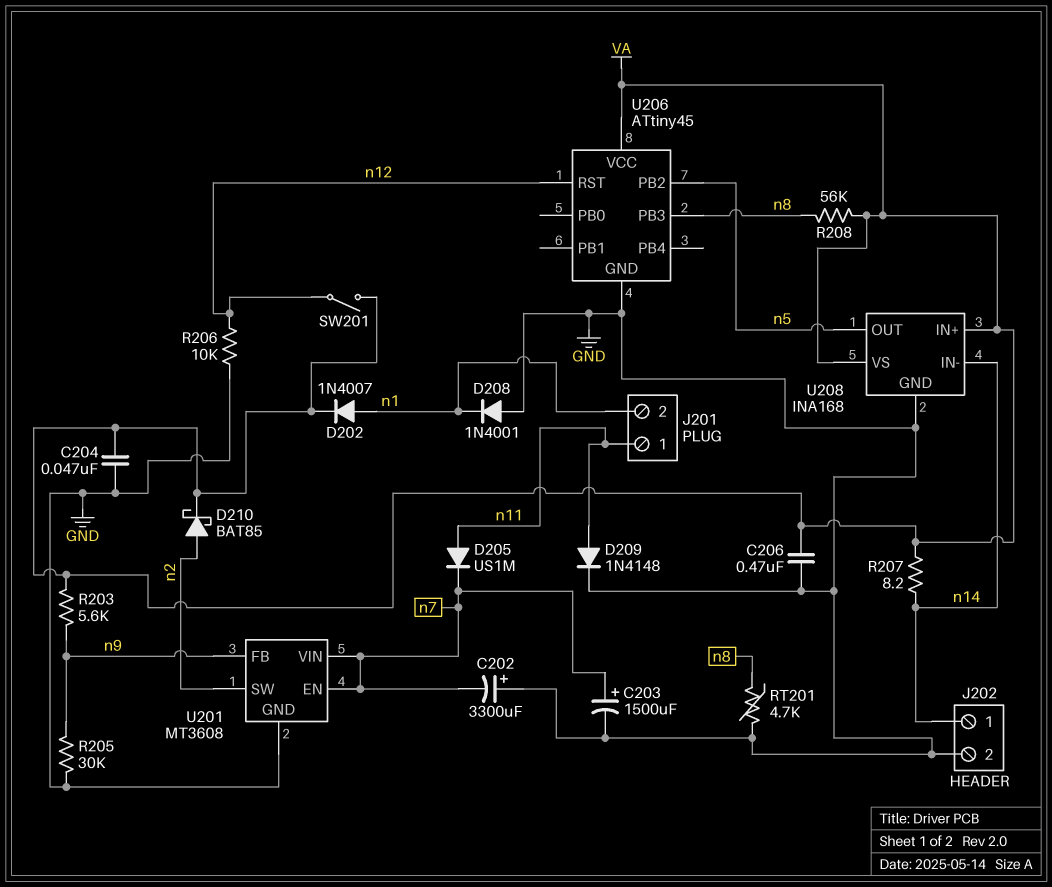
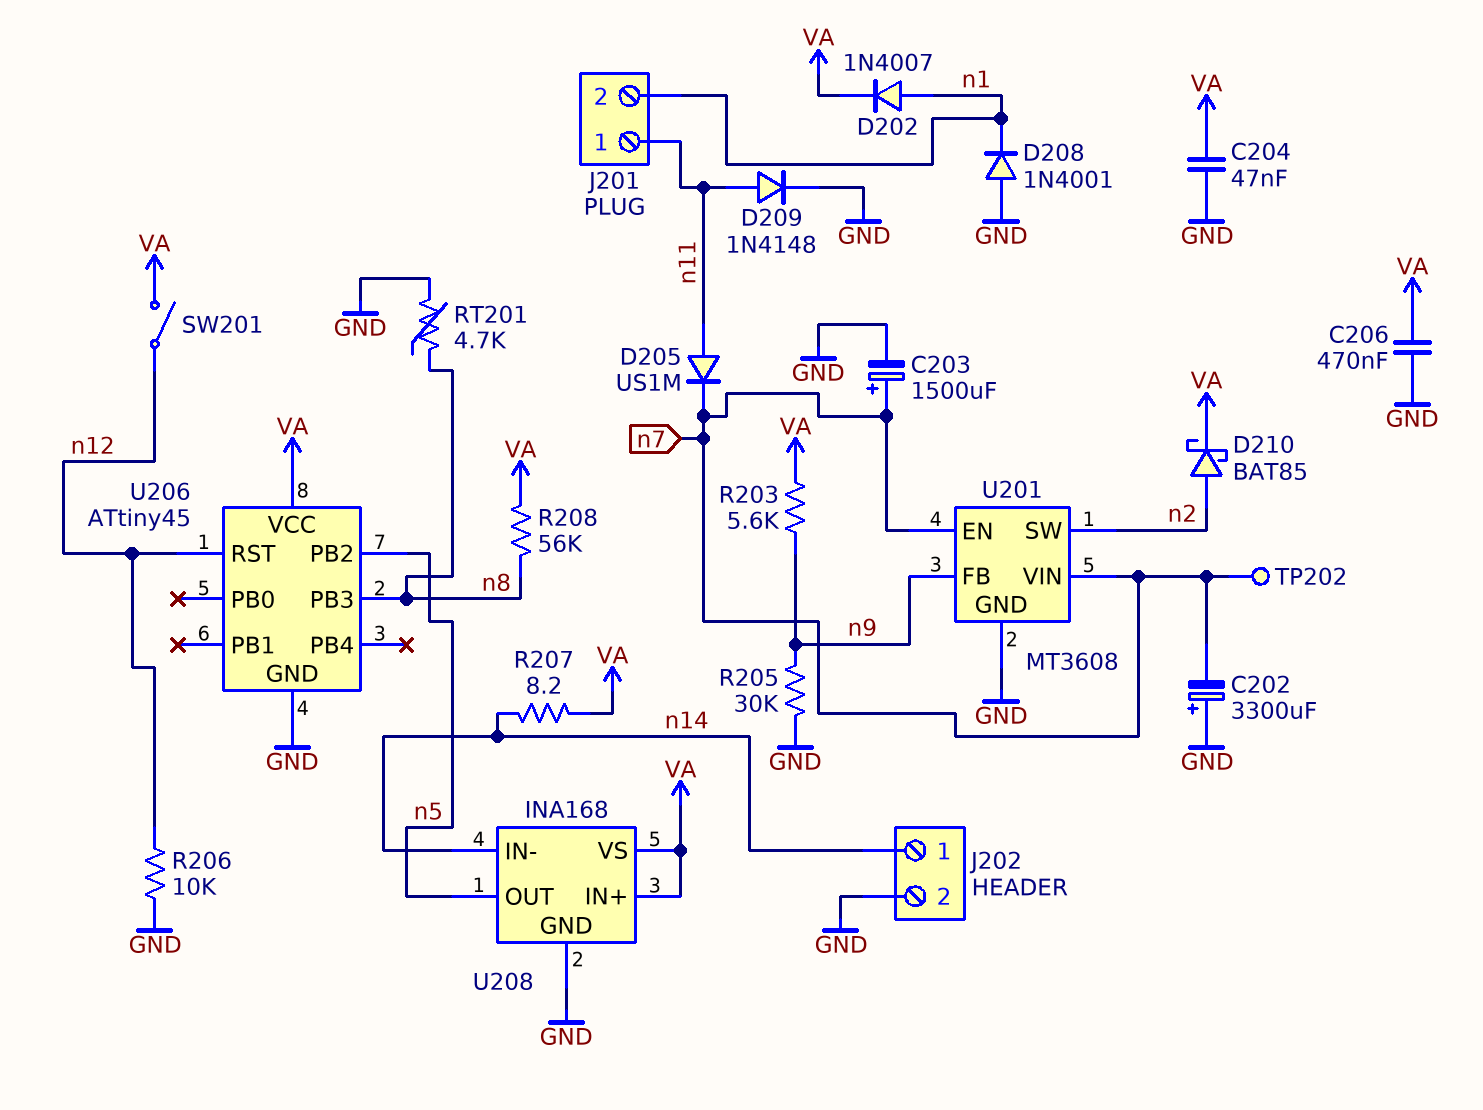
TP202: none -> test point (n7)

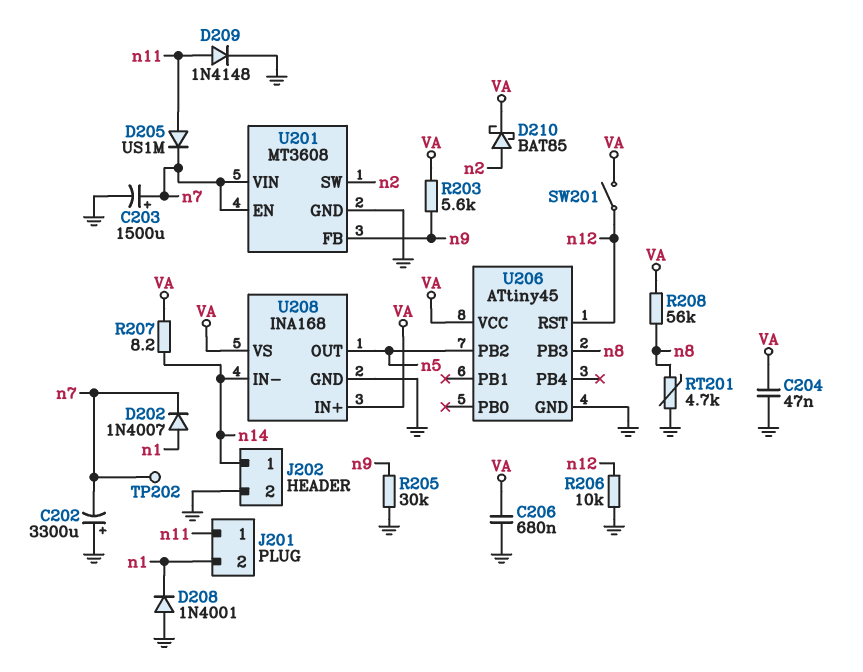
C206: 470nF (GND, VA) -> 680nF (GND, VA)
D202: diode 1N4007 (A n1, K VA) -> diode 1N4007 (A n1, K n7)

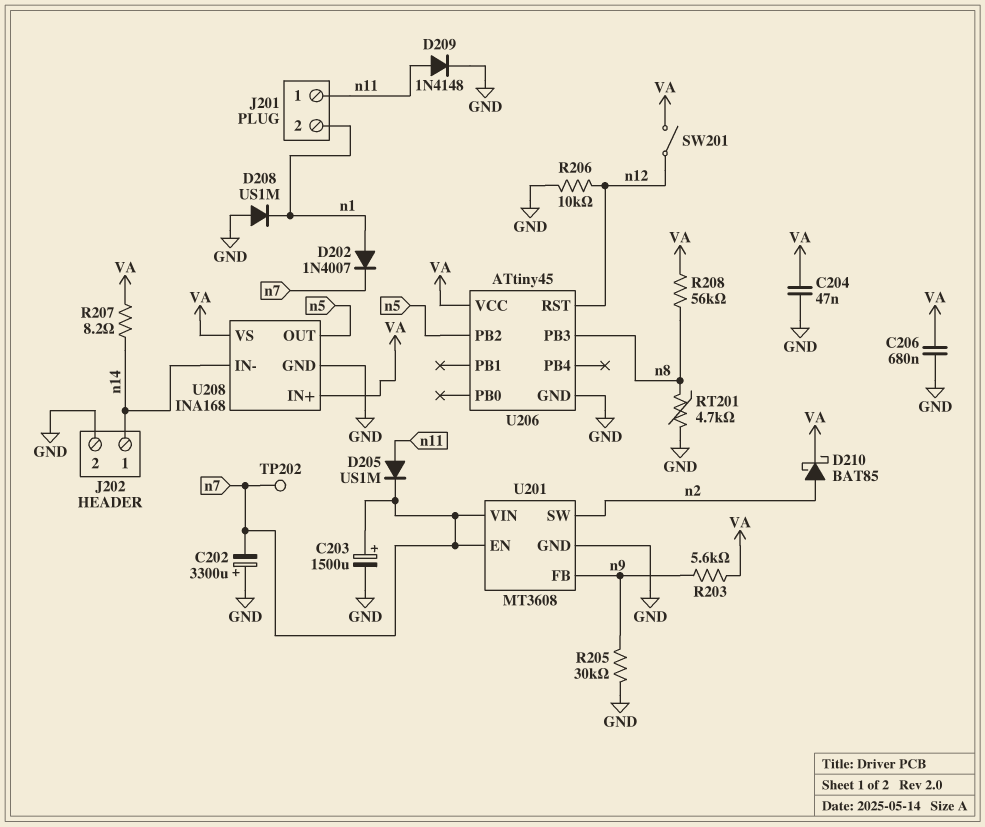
D208: diode 1N4001 (A GND, K n1) -> diode US1M (A GND, K n1)

